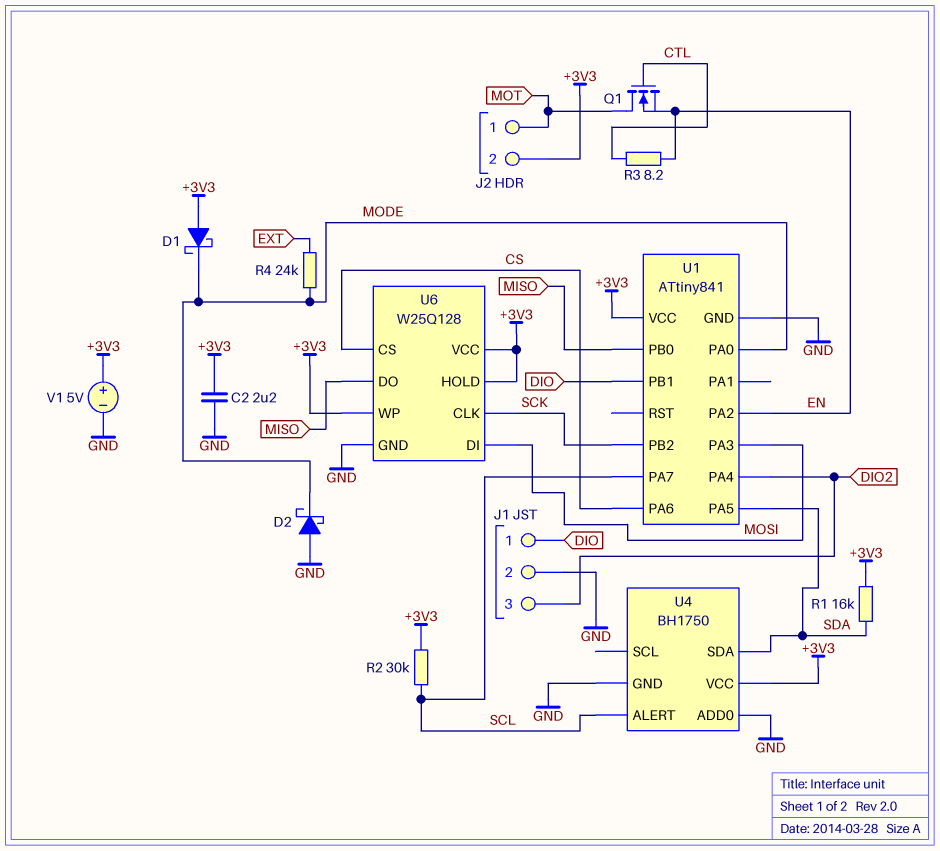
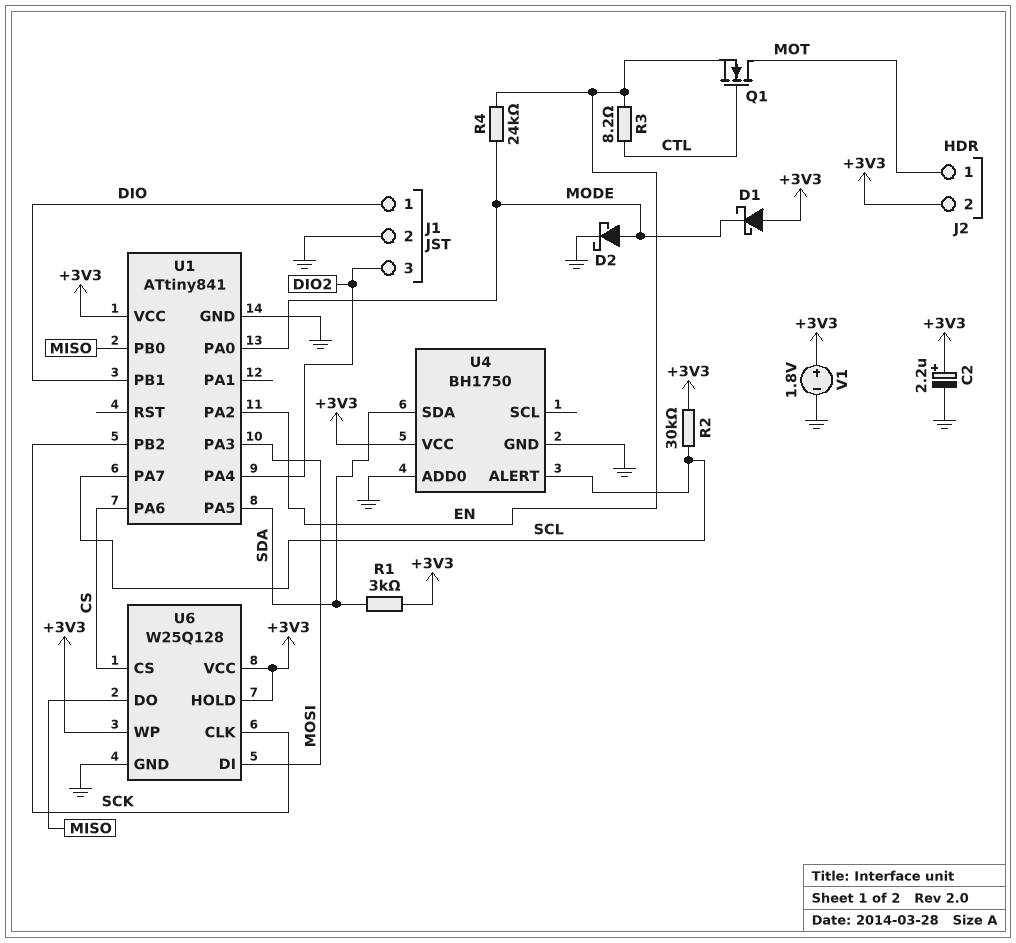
C2: 2.2uF (+3V3, GND) -> 2.2uF (plus +3V3, minus GND)
D2: schottky (A GND, K MODE) -> schottky (A MODE, K GND)
R1: 16k (+3V3, SDA) -> 3k (+3V3, SDA)
R4: 24k (EXT, MODE) -> 24k (EN, MODE)
V1: 5V (plus +3V3, minus GND) -> 1.8V (plus +3V3, minus GND)

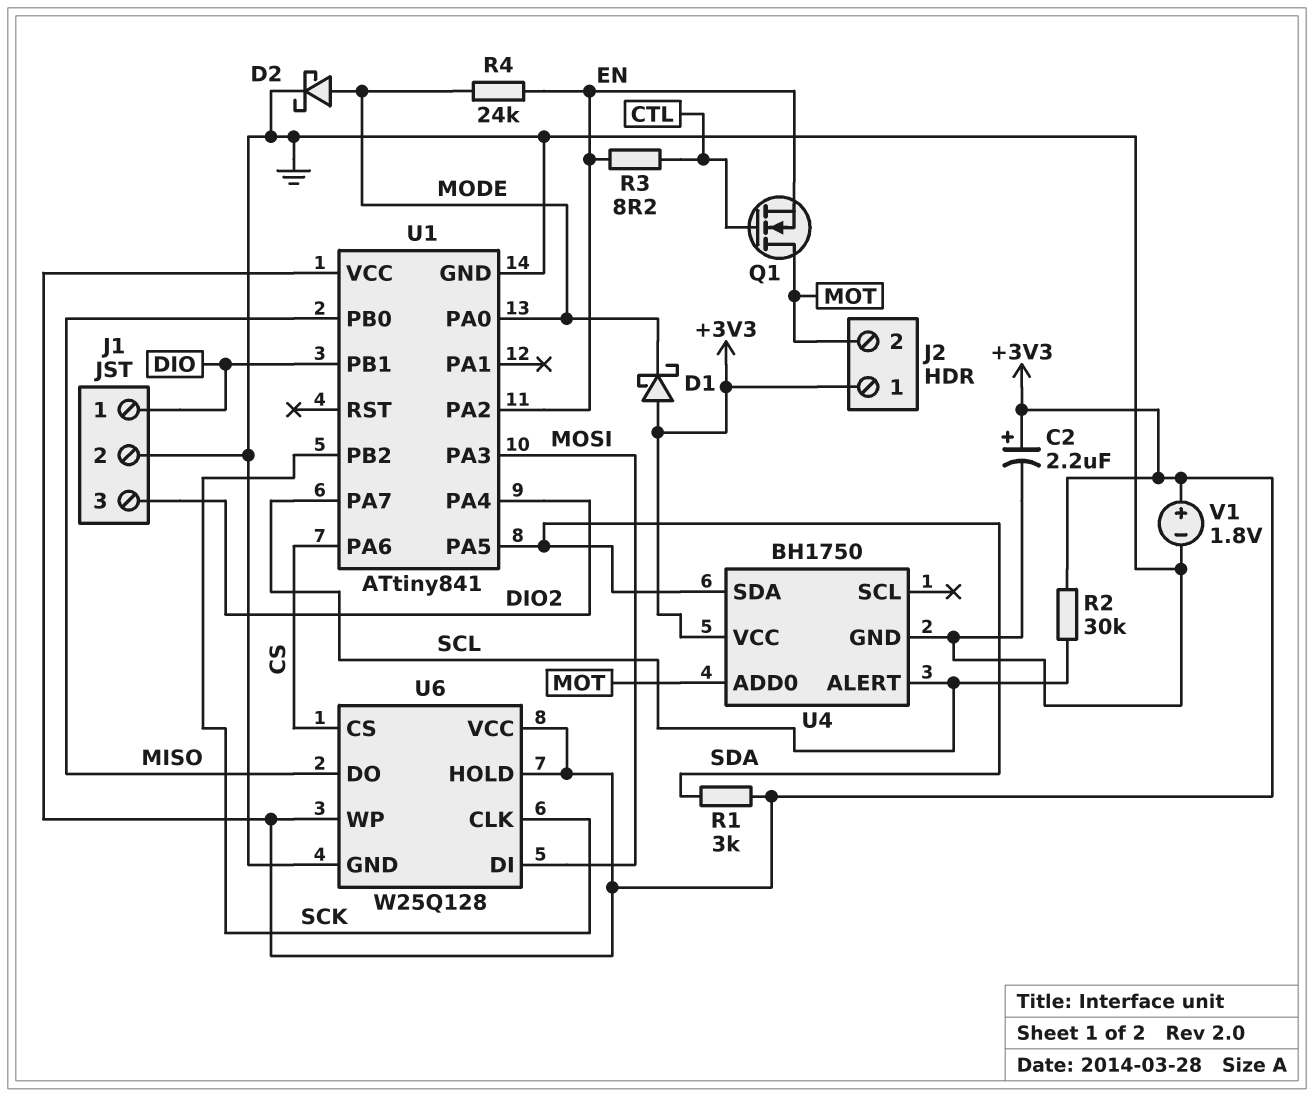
J2 pin 1: MOT -> +3V3
J2 pin 2: +3V3 -> MOT
U4 pin ADD0: GND -> MOT

